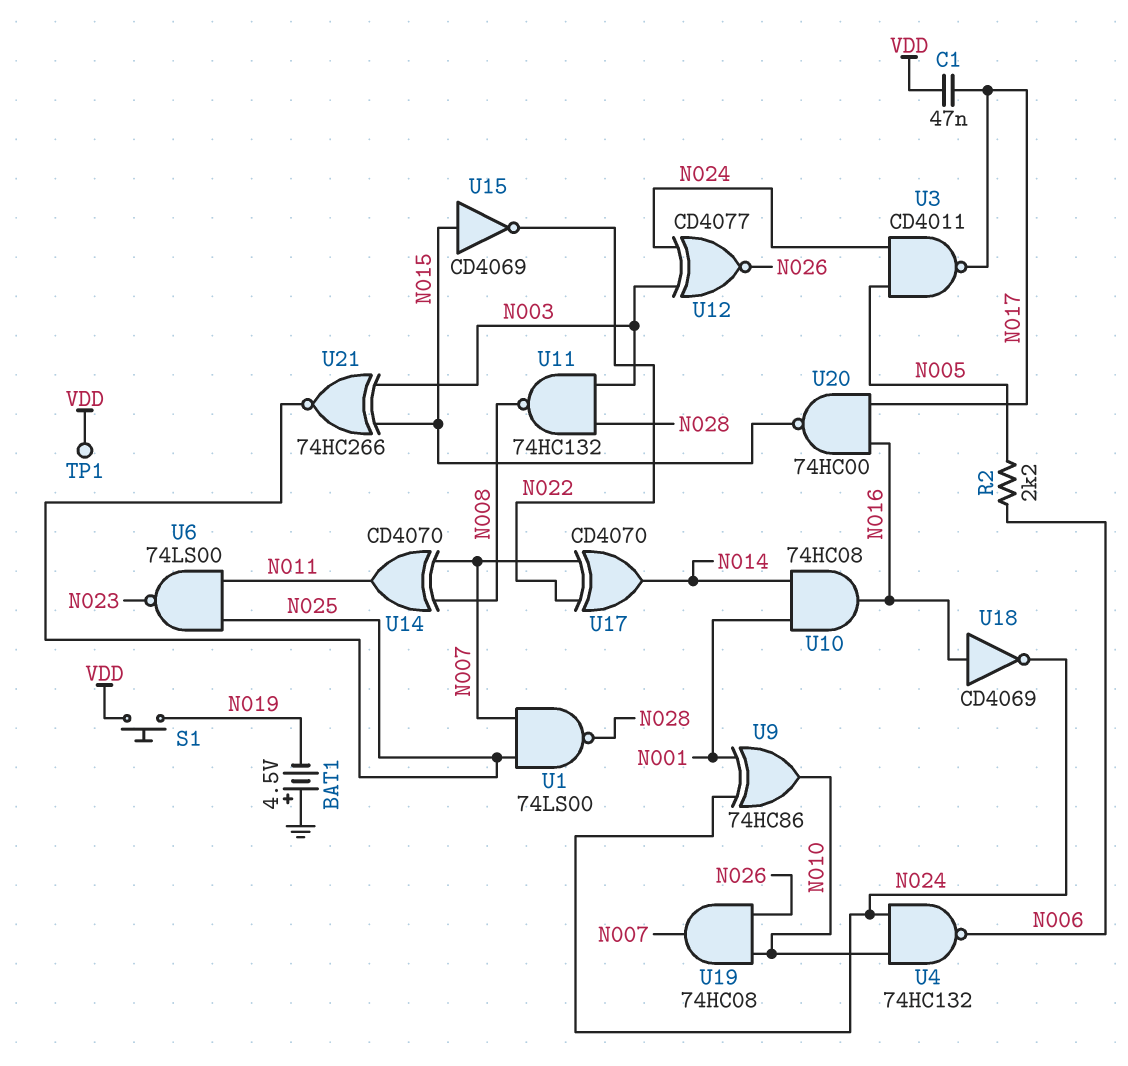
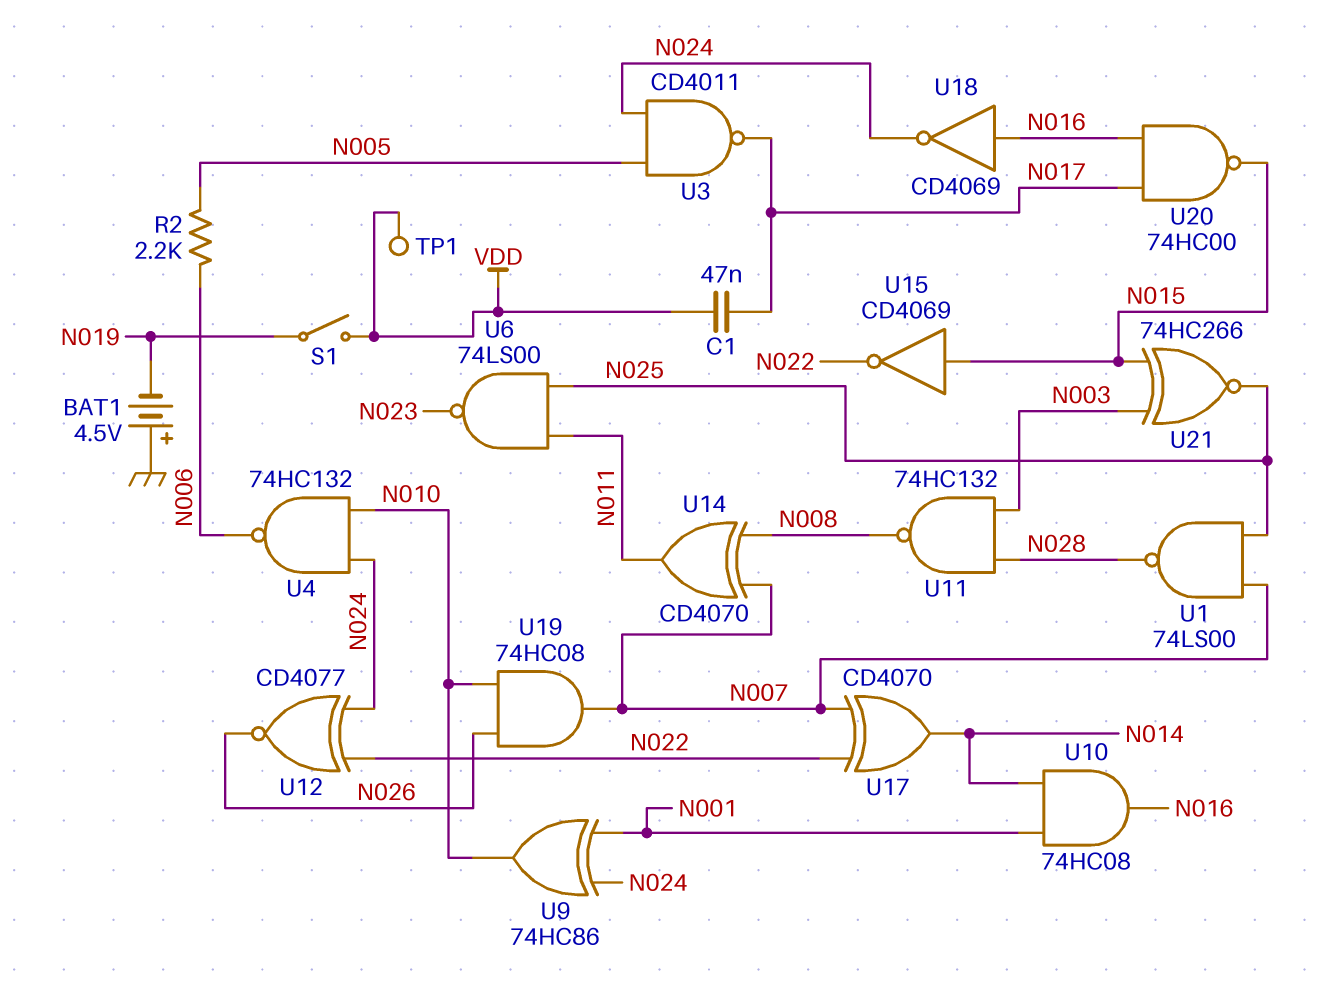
S1: button (N019, VDD) -> switch (N019, VDD)
U12: XNOR CD4077 (in N003, in N024, out N026) -> XNOR CD4077 (in N022, in N024, out N026)

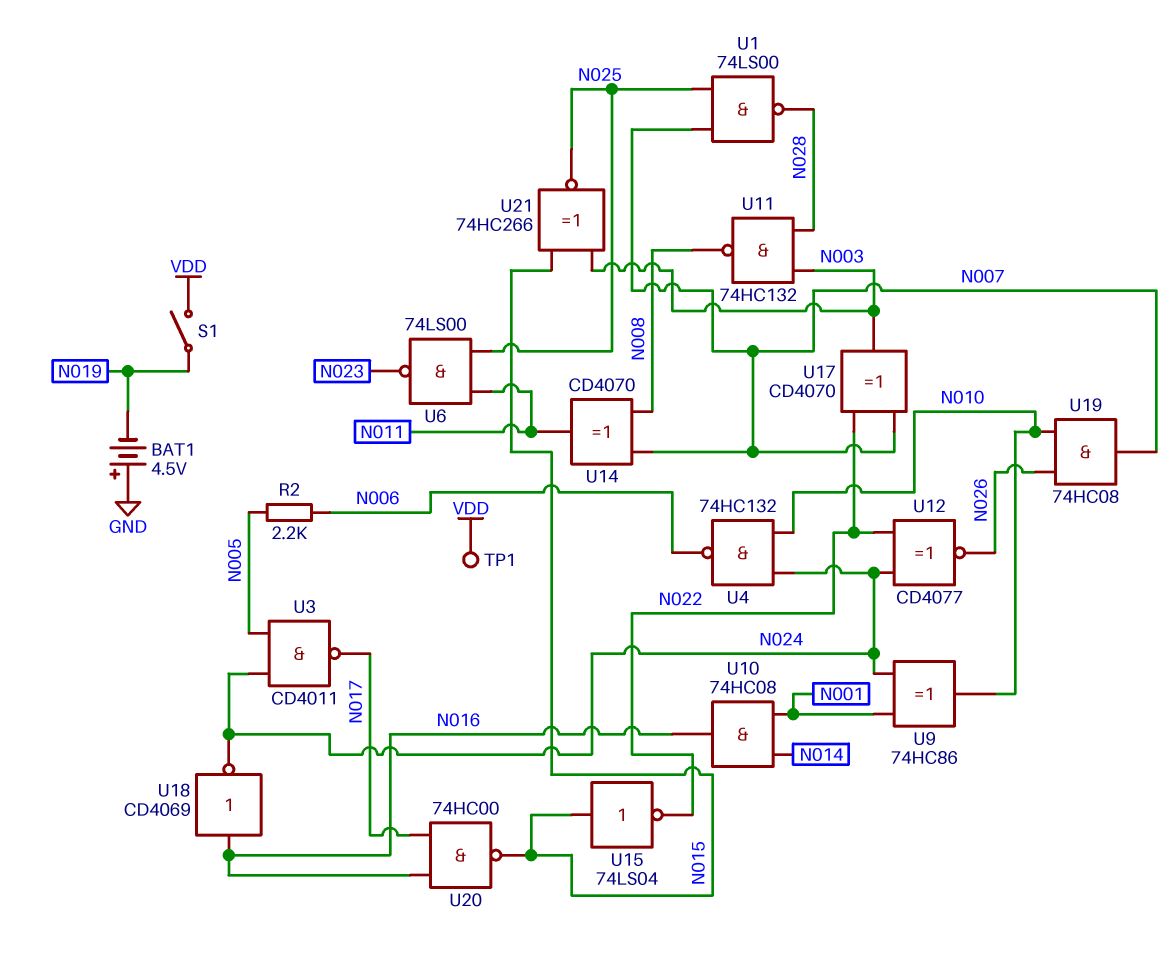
C1: 47nF (N017, VDD) -> none
U15: NOT CD4069 (in N015, out N022) -> NOT 74LS04 (in N015, out N022)
U17: XOR CD4070 (in N007, in N022, out N014) -> XOR CD4070 (in N007, in N022, out N003)

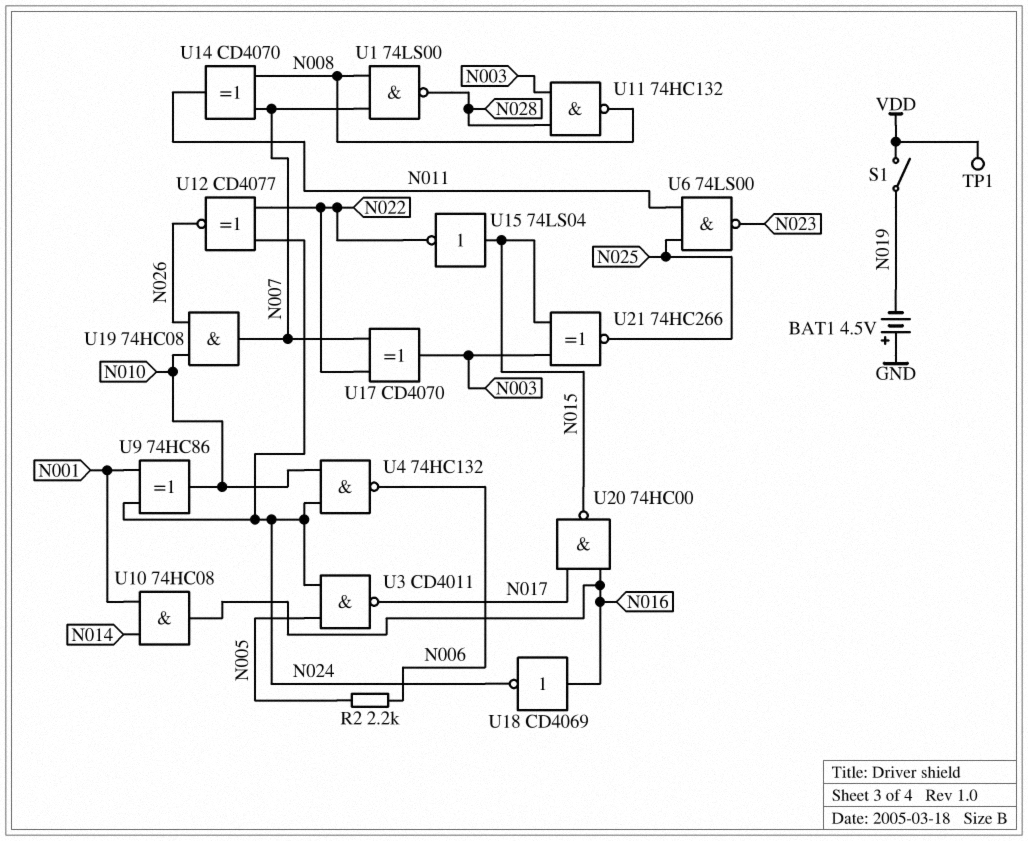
U1: NAND 74LS00 (in N007, in N025, out N028) -> NAND 74LS00 (in N007, in N008, out N028)

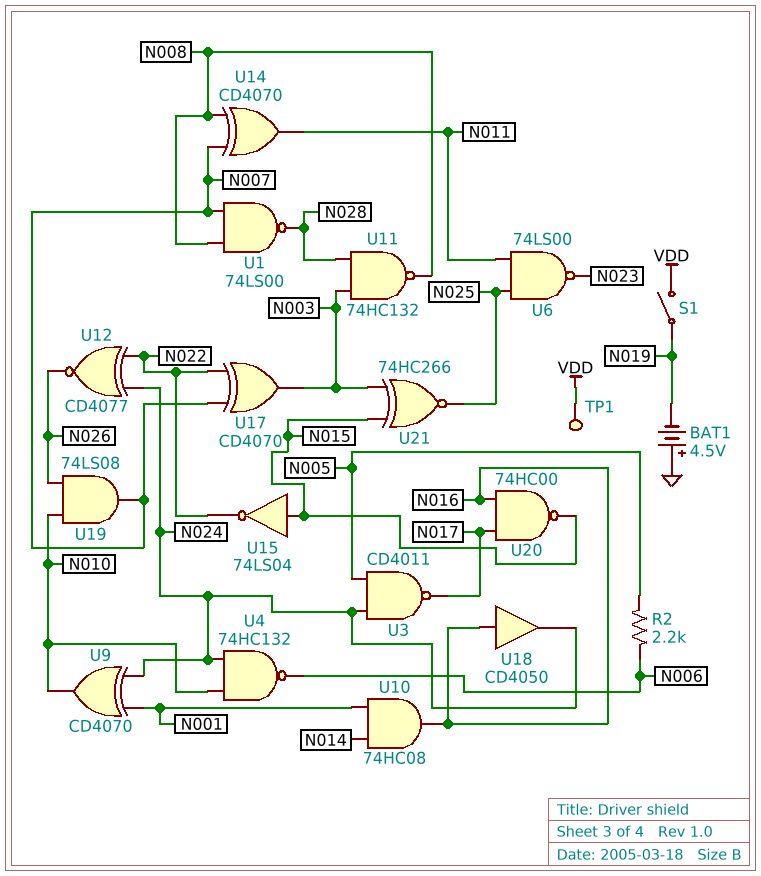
U9: XOR 74HC86 (in N001, in N024, out N010) -> XOR CD4070 (in N001, in N024, out N010)
U18: NOT CD4069 (in N016, out N024) -> buffer CD4050 (in N016, out N024)
U19: AND 74HC08 (in N010, in N026, out N007) -> AND 74LS08 (in N010, in N026, out N007)

